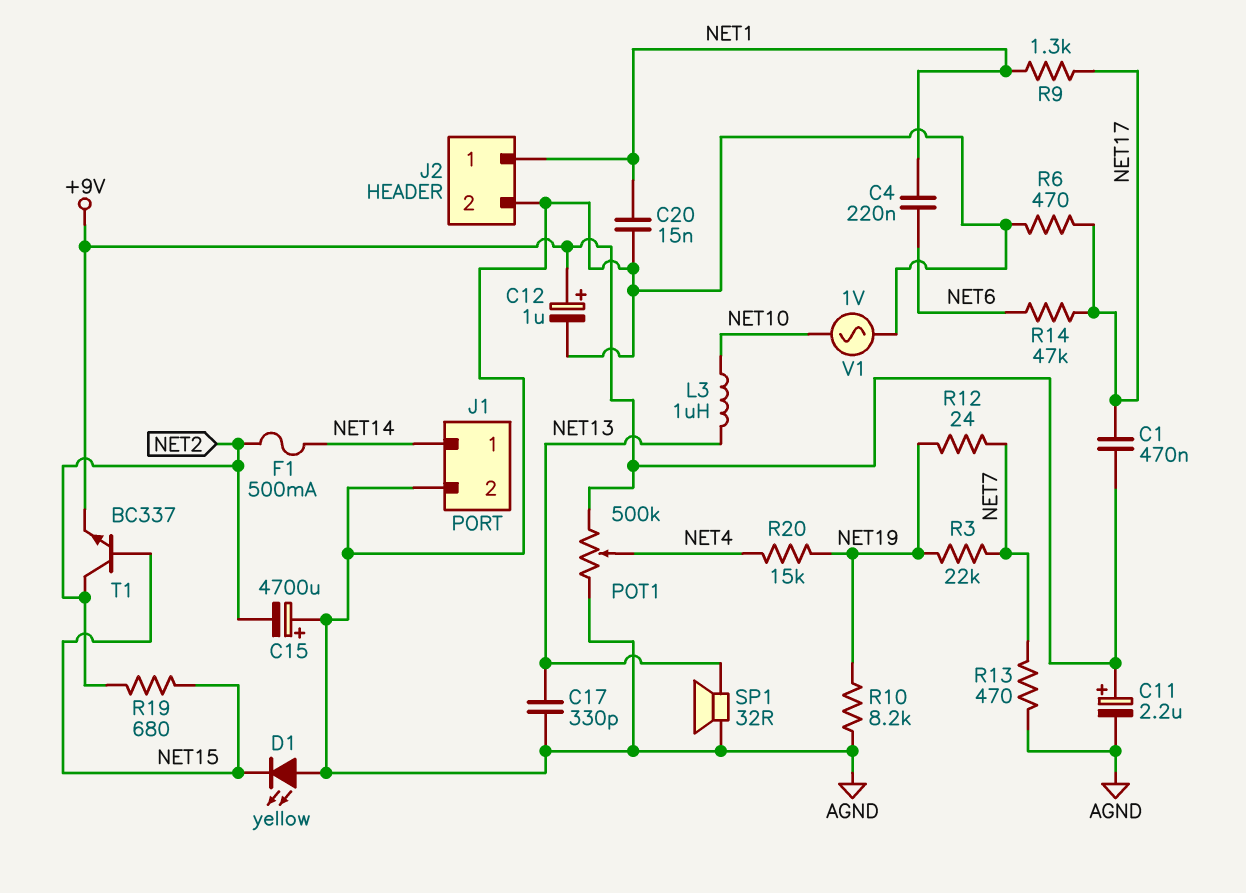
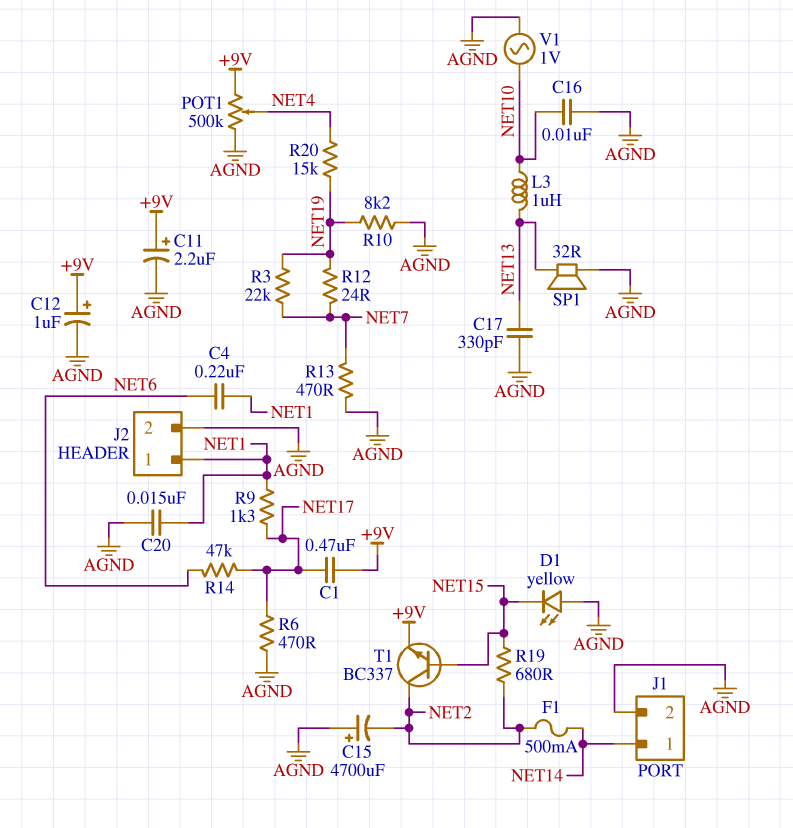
C16: none -> 10nF (AGND, NET10)

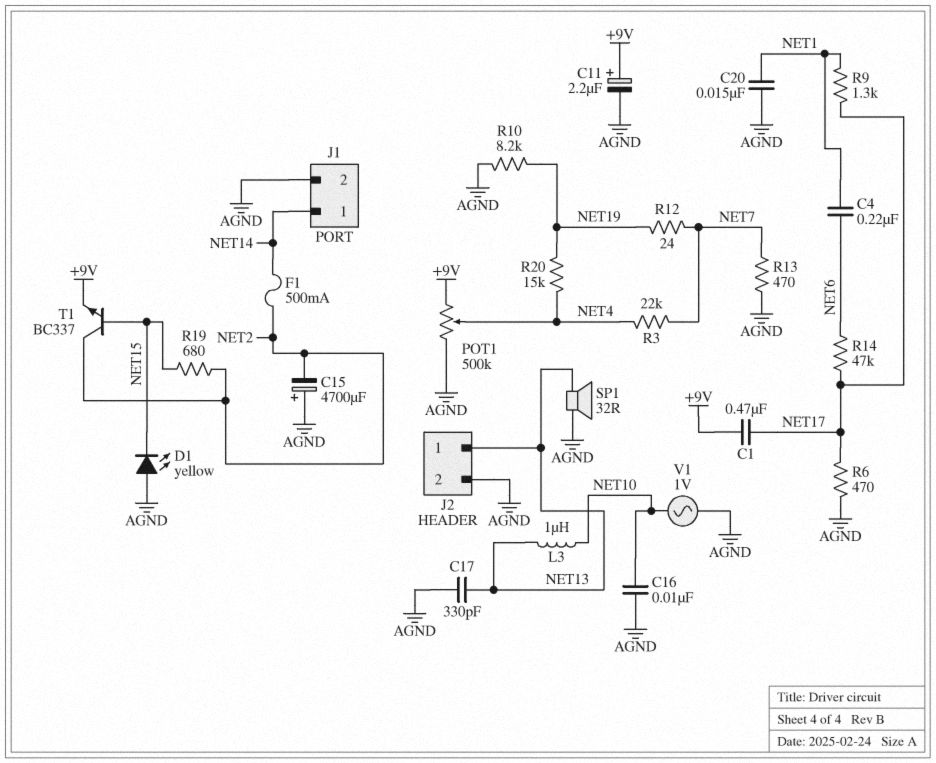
C12: 1uF (plus +9V, minus AGND) -> none
J2 pin 1: NET1 -> NET13
R3: 22k (NET7, NET19) -> 22k (NET4, NET7)

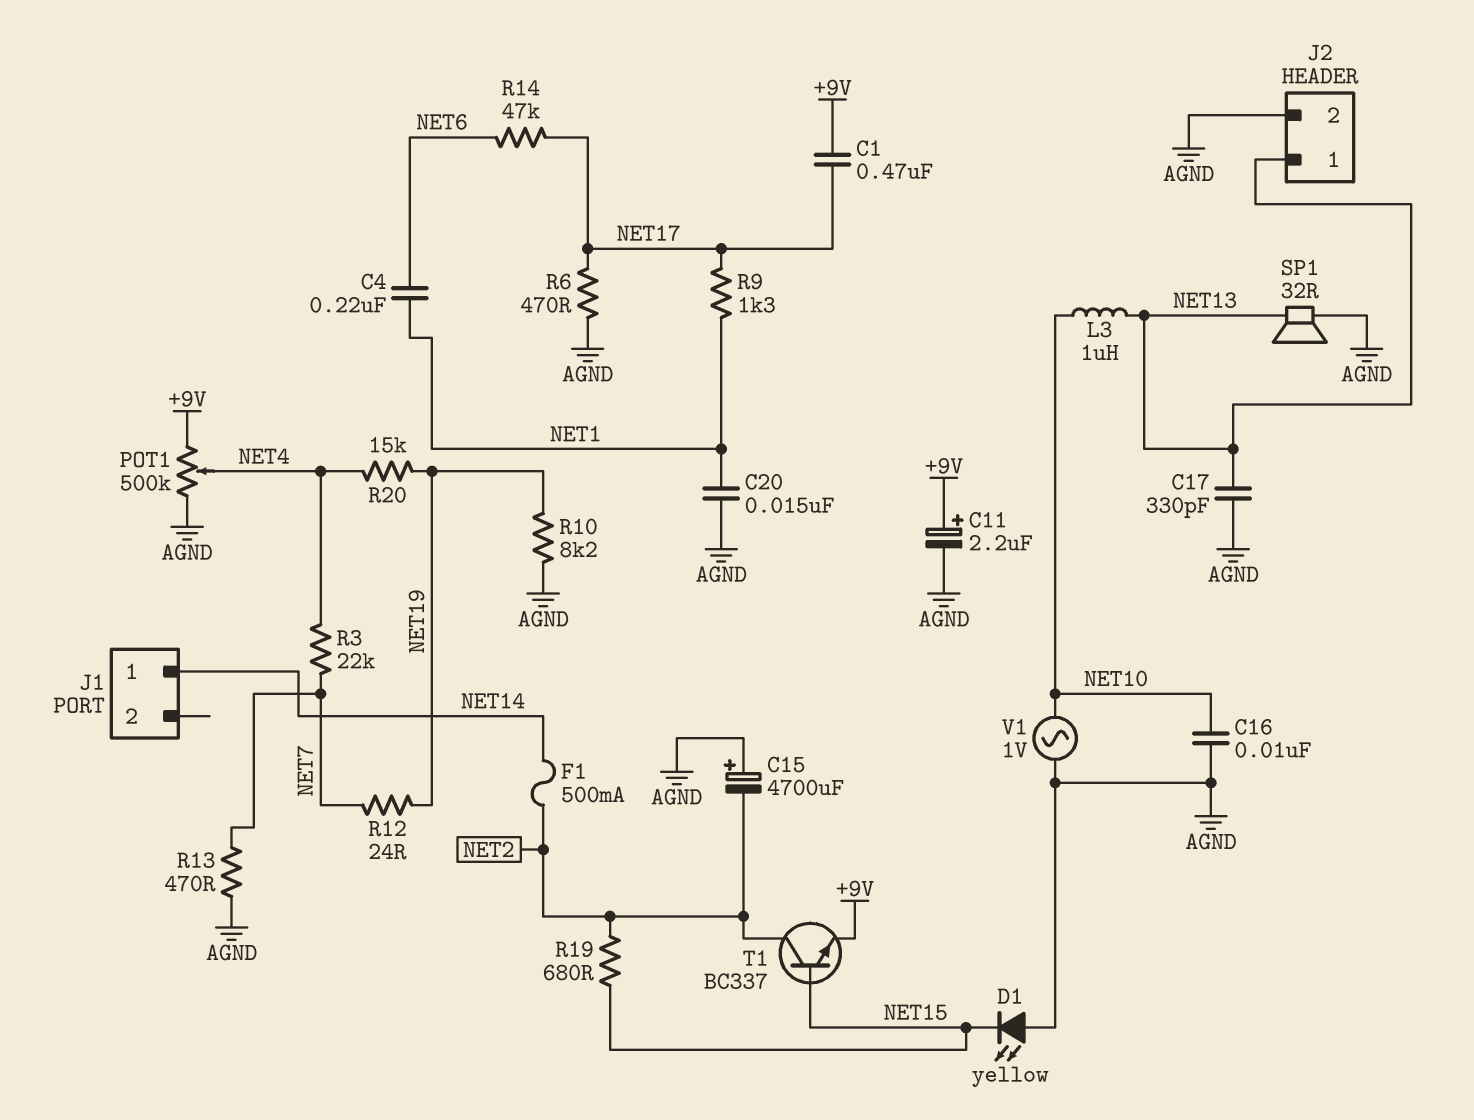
J1 pin 2: AGND -> none

